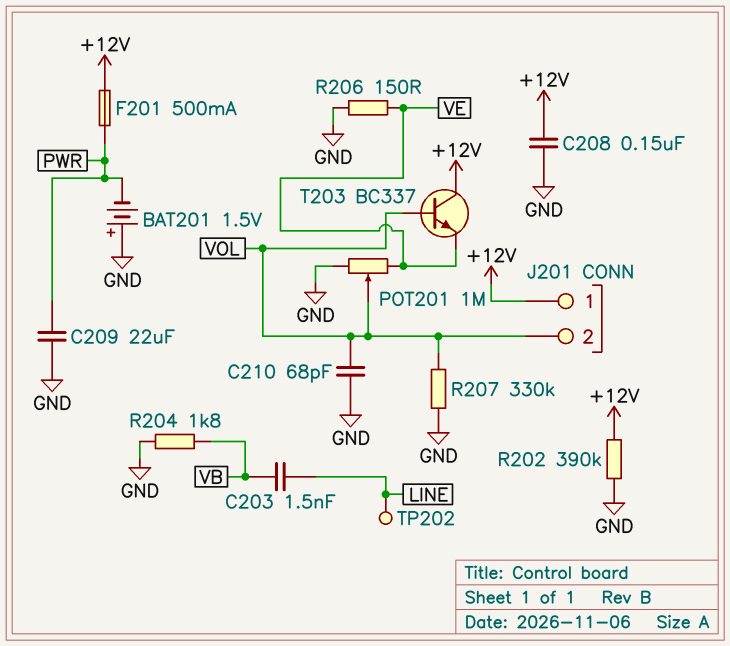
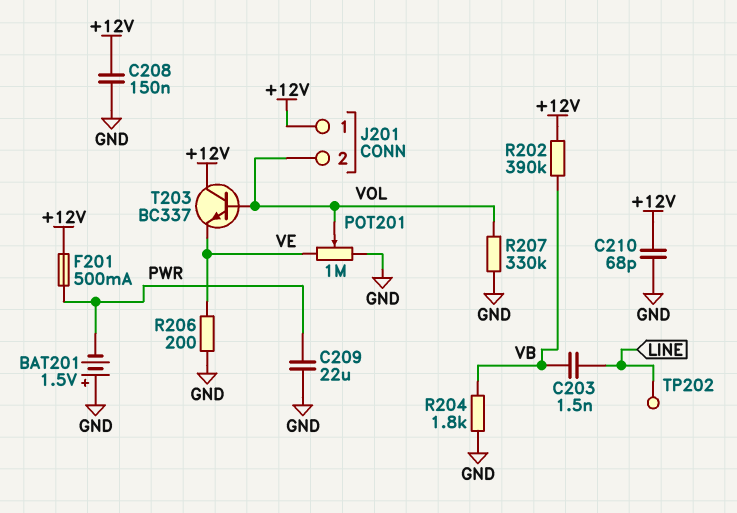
C210: 68pF (GND, VOL) -> 68pF (+12V, GND)
R202: 390k (+12V, GND) -> 390k (+12V, VB)
R206: 150 (GND, VE) -> 200 (GND, VE)

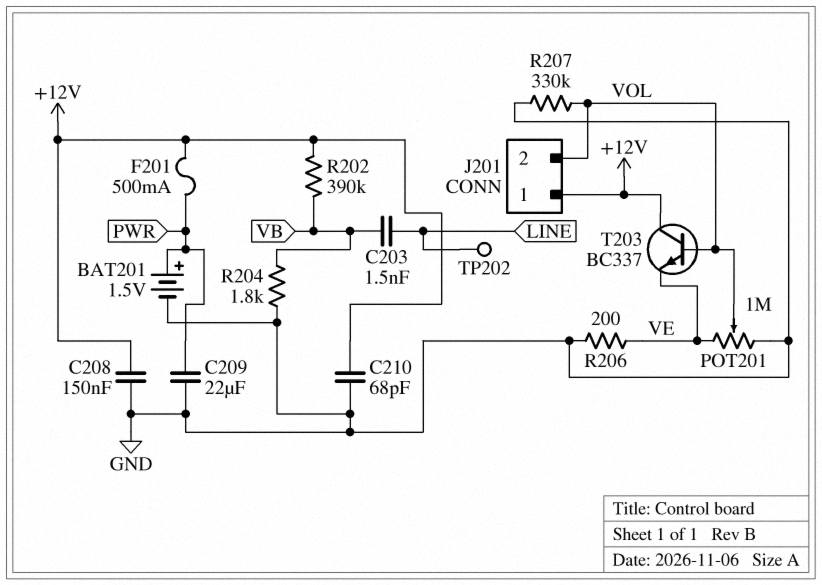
BAT201: 1.5V (plus GND, minus PWR) -> 1.5V (plus PWR, minus GND)

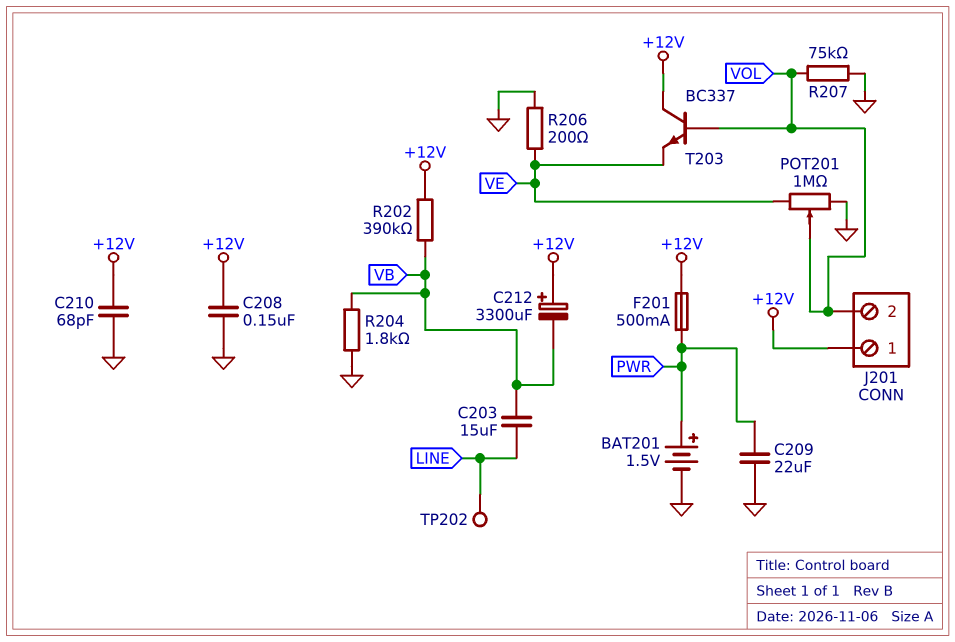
C203: 1.5nF (LINE, VB) -> 15uF (LINE, VB)
C212: none -> 3300uF (plus +12V, minus VB)
R207: 330k (GND, VOL) -> 75k (GND, VOL)

